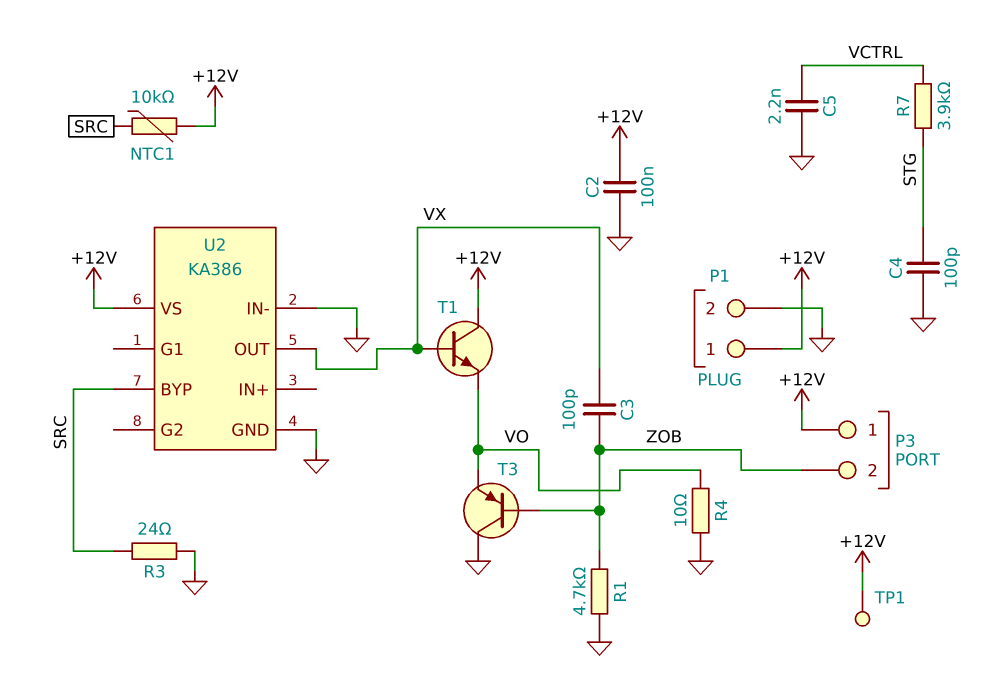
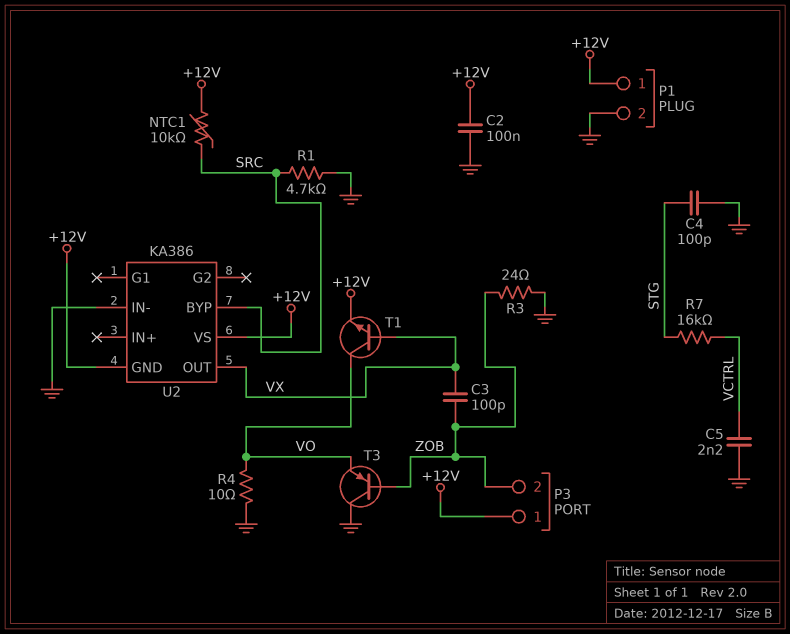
R1: 4.7k (GND, ZOB) -> 4.7k (GND, SRC)
R3: 24 (GND, SRC) -> 24 (GND, ZOB)
R7: 3.9k (STG, VCTRL) -> 16k (STG, VCTRL)
T1: NPN (B VX, C +12V, E VO) -> NPN (B VX, C VO, E +12V)
TP1: test point (+12V) -> none
U2 pin GND: GND -> +12V

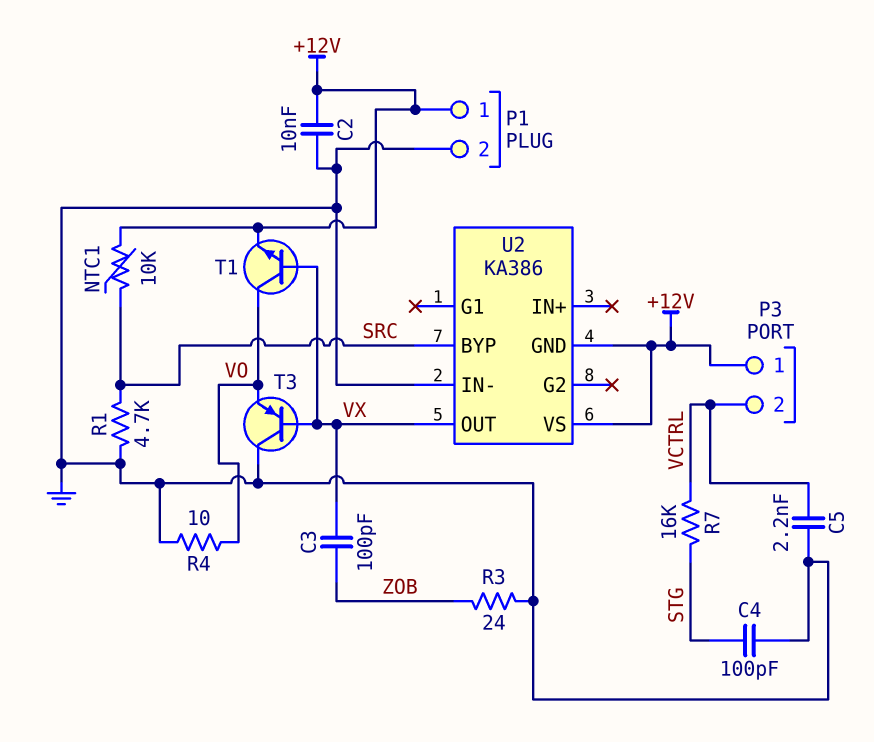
C2: 100nF (+12V, GND) -> 10nF (+12V, GND)
P3 pin 2: ZOB -> VCTRL
T3: PNP (B ZOB, C GND, E VO) -> PNP (B VX, C GND, E VO)

